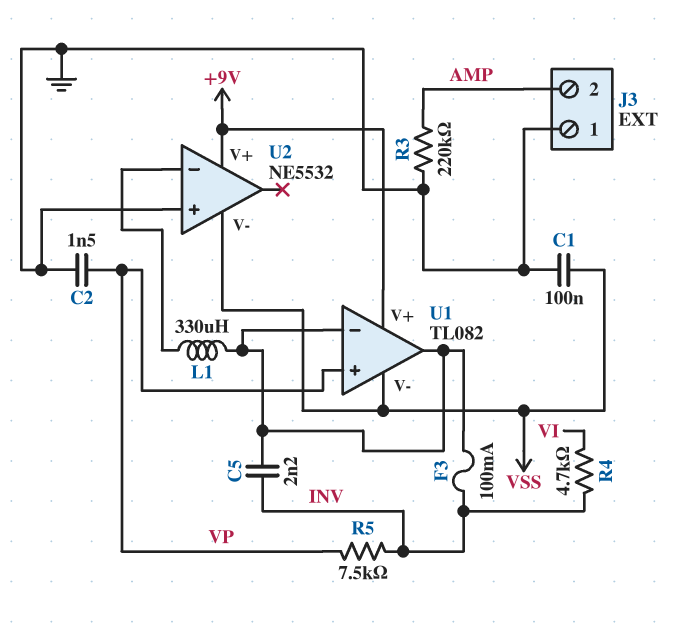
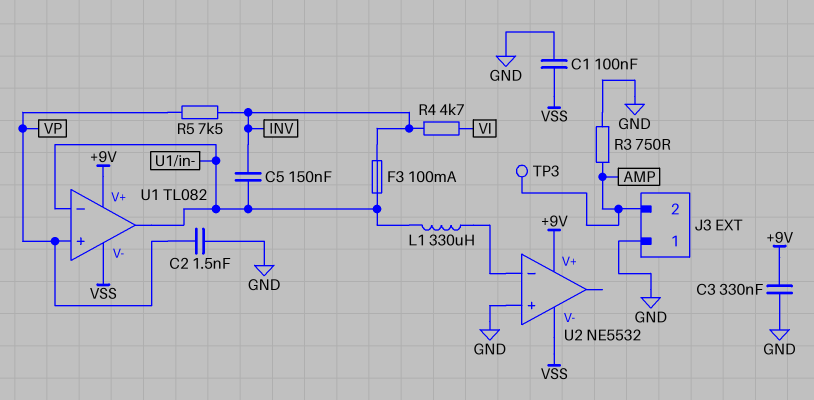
C3: none -> 330nF (+9V, GND)
C5: 2.2nF (INV, U1/in-) -> 150nF (INV, U1/in-)
R3: 220k (AMP, GND) -> 750 (AMP, GND)
TP3: none -> test point (AMP)

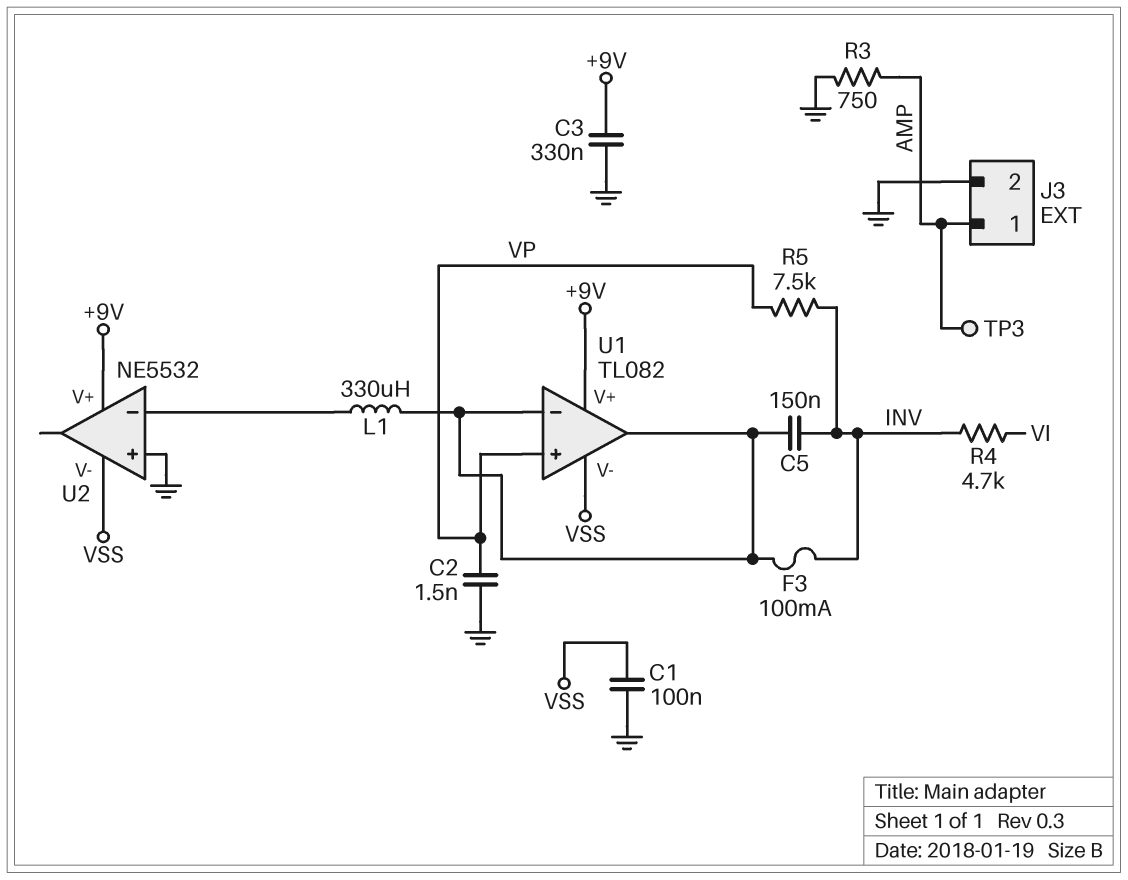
J3 pin 1: GND -> AMP
J3 pin 2: AMP -> GND

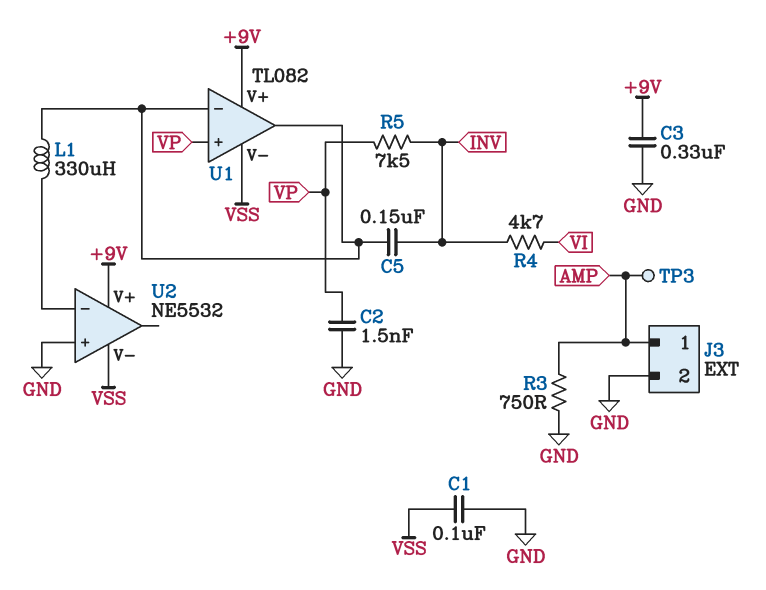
F3: 100mA (INV, U1/in-) -> none

